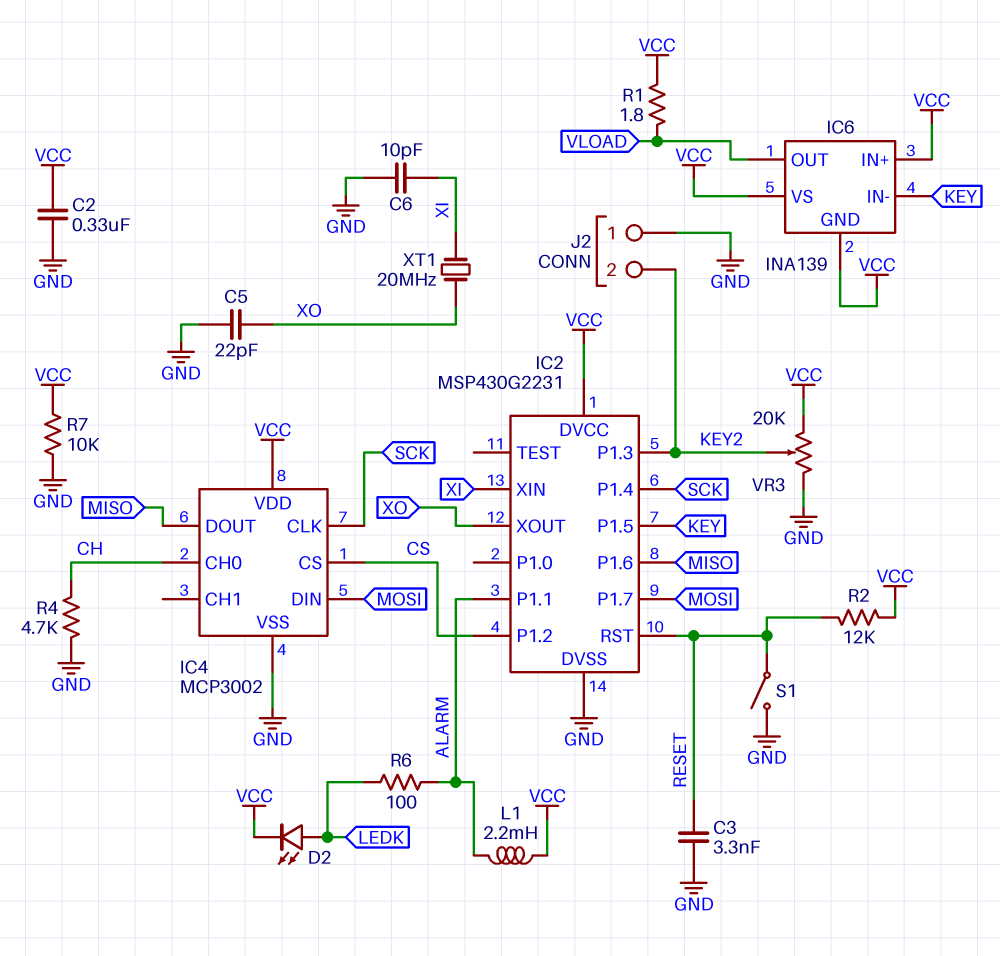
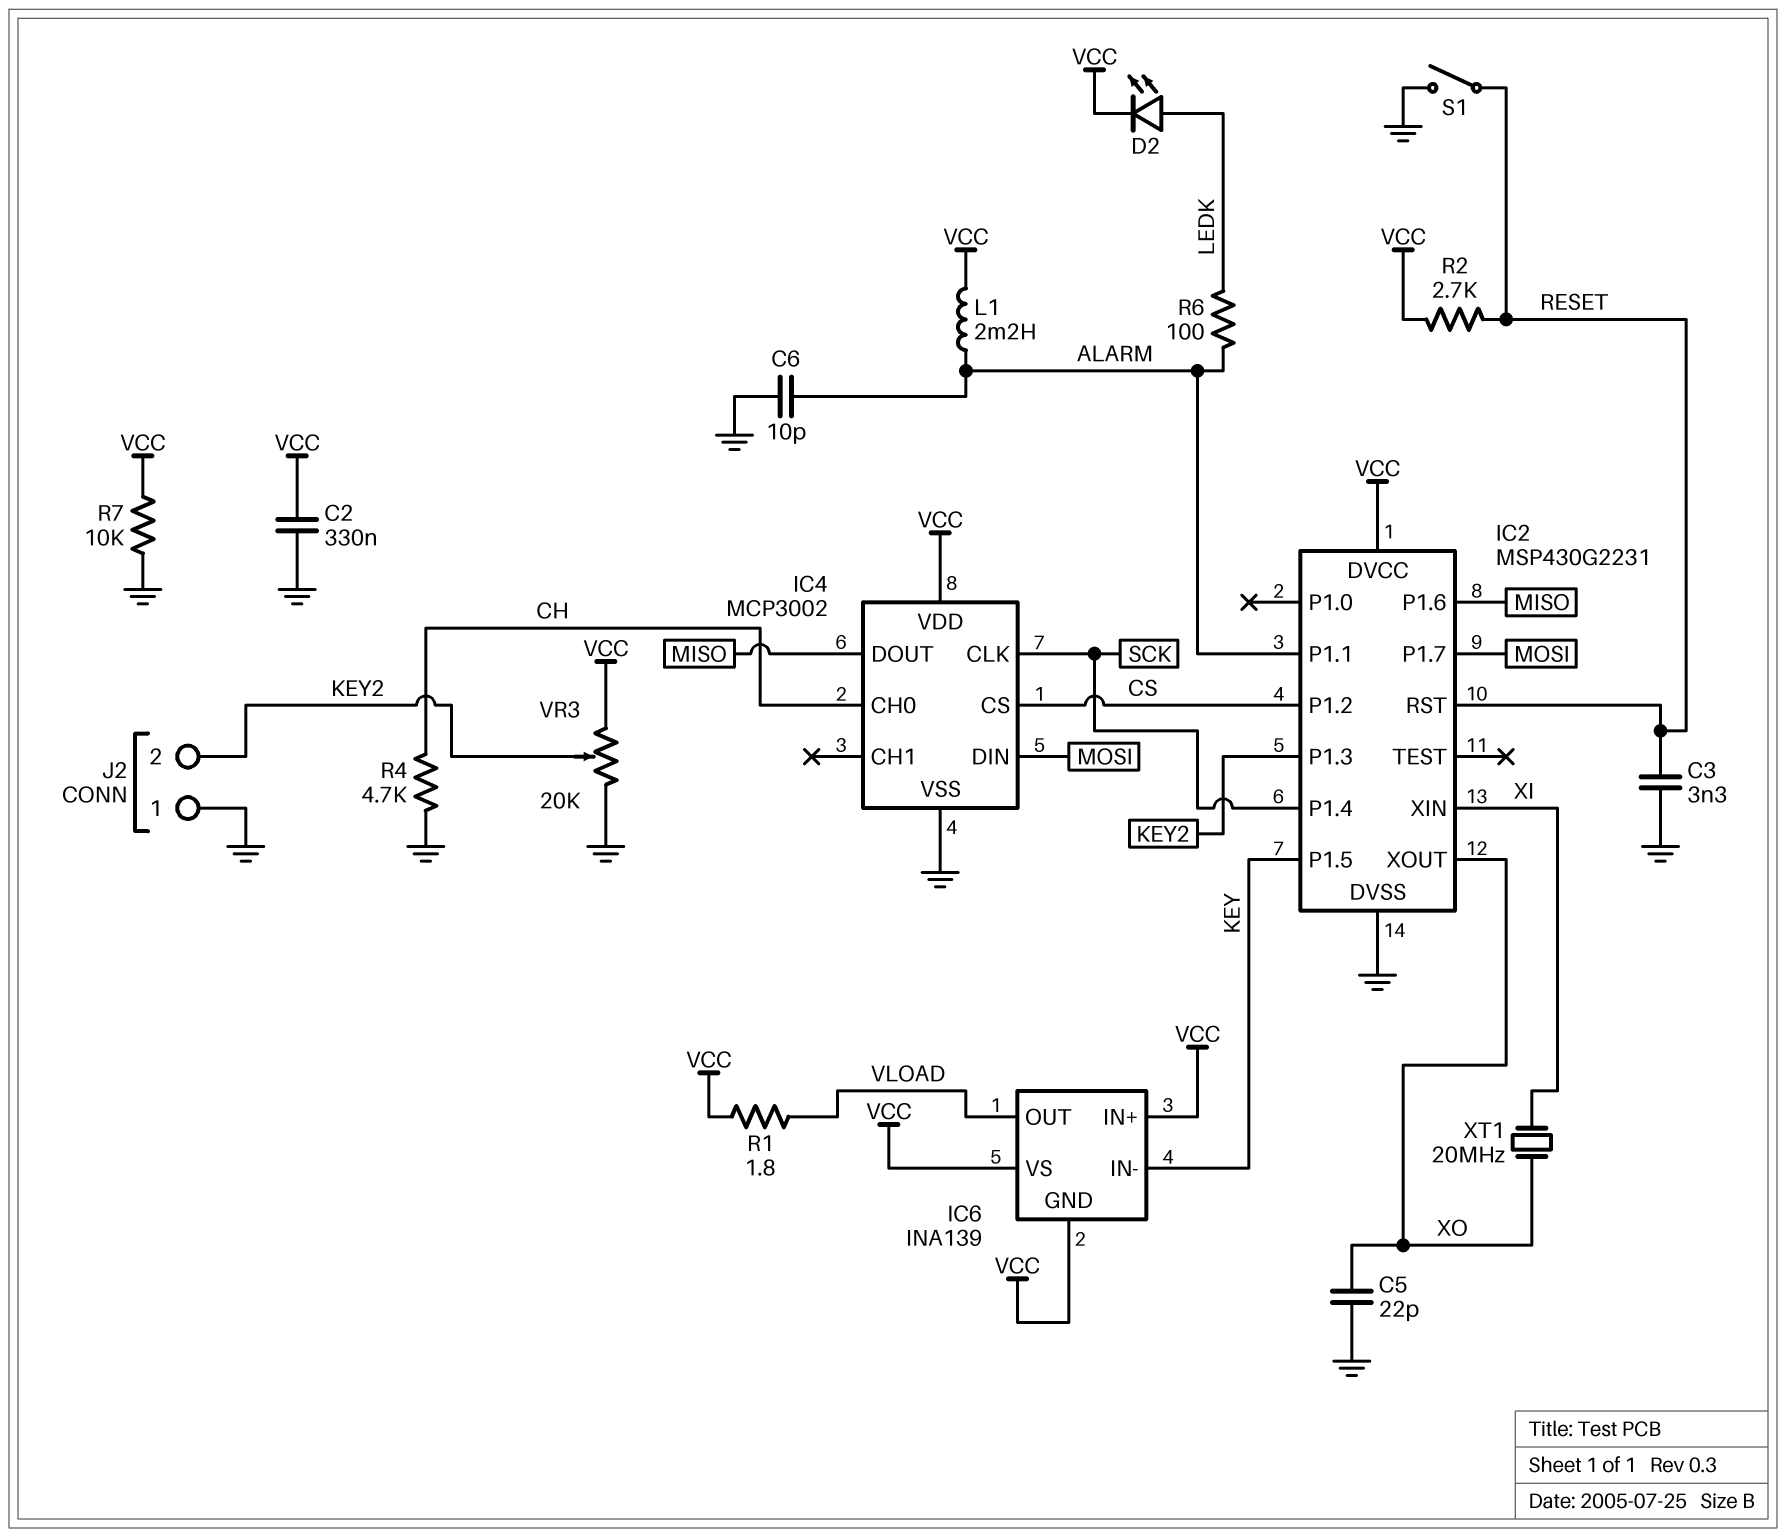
C6: 10pF (GND, XI) -> 10pF (ALARM, GND)
R2: 12k (RESET, VCC) -> 2.7k (RESET, VCC)

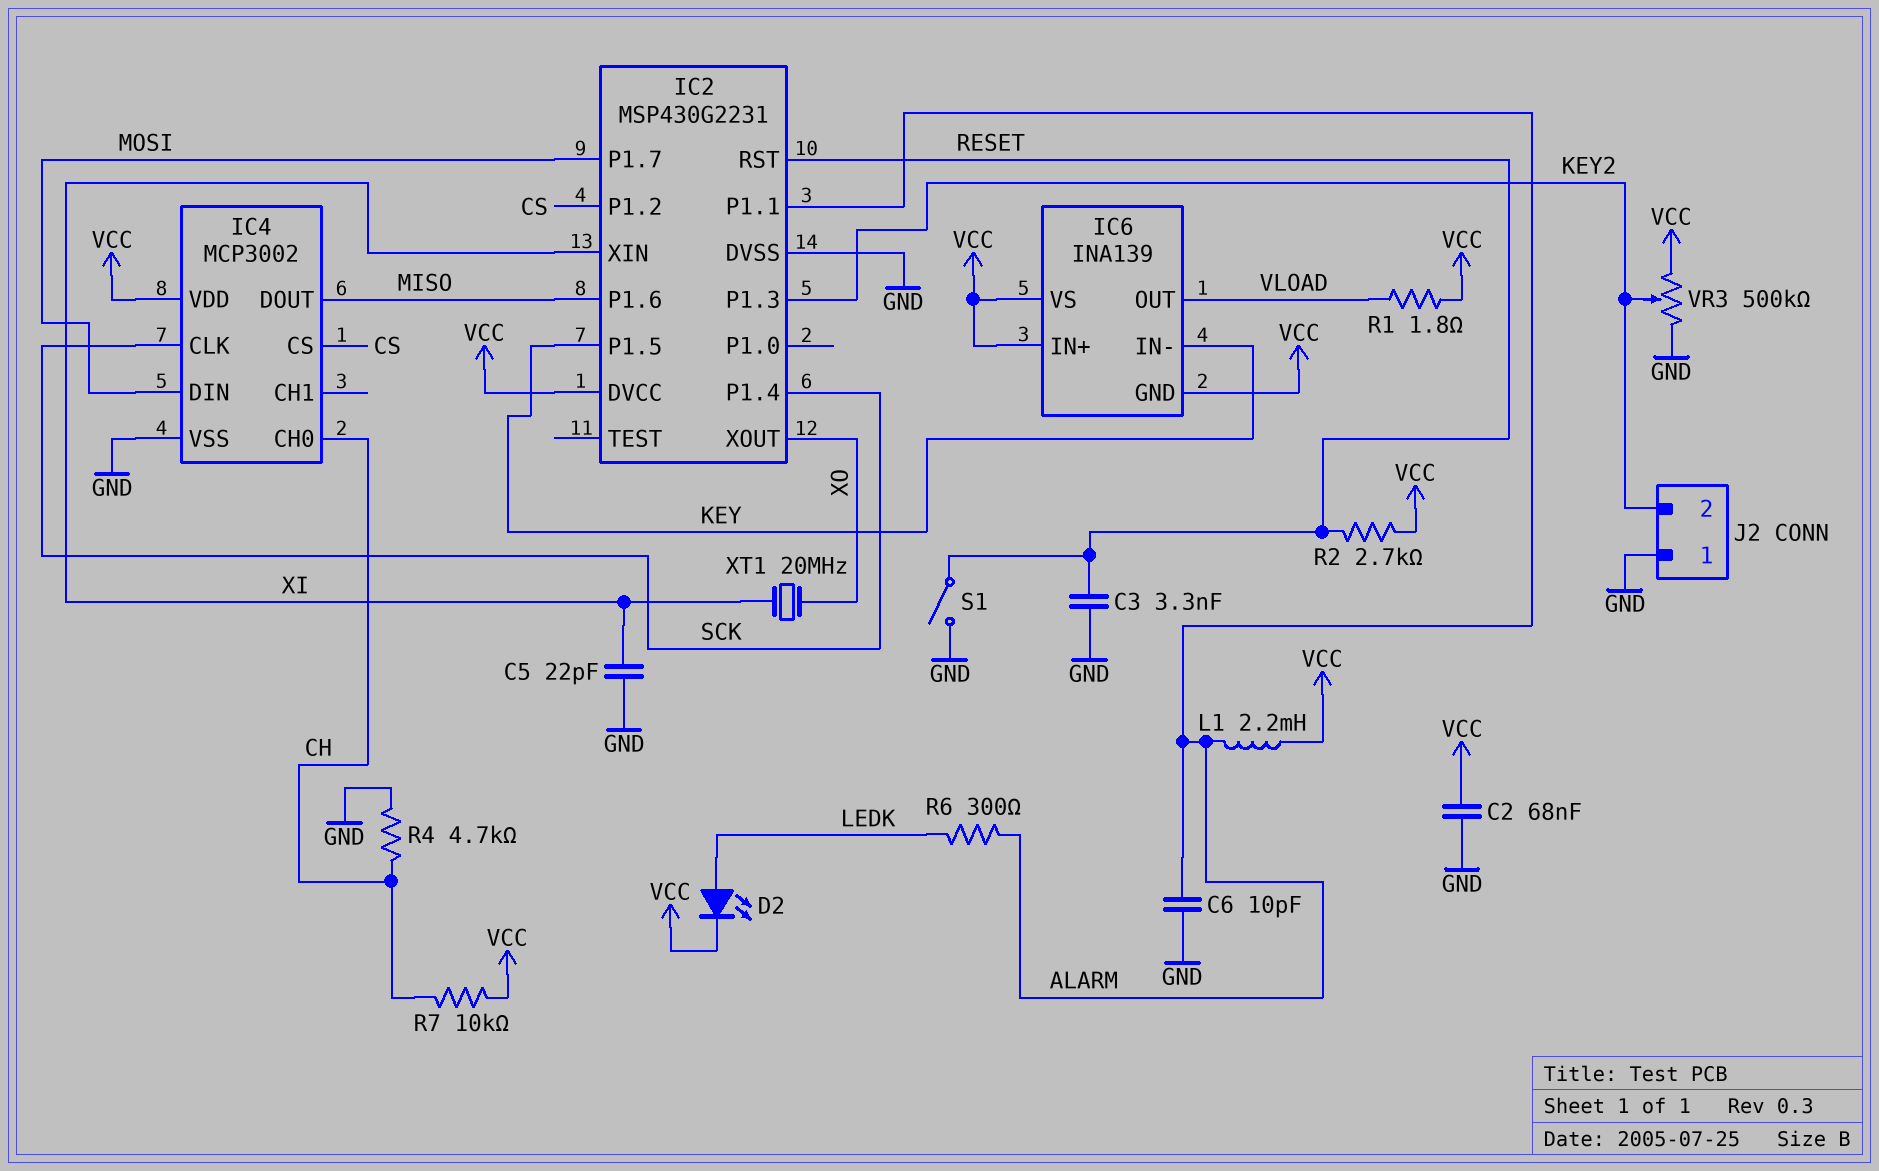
C2: 330nF (GND, VCC) -> 68nF (GND, VCC)
C5: 22pF (GND, XO) -> 22pF (GND, XI)
R6: 100 (ALARM, LEDK) -> 300 (ALARM, LEDK)
R7: 10k (GND, VCC) -> 10k (CH, VCC)
VR3: 20k (GND, VCC, wiper KEY2) -> 500k (GND, VCC, wiper KEY2)

